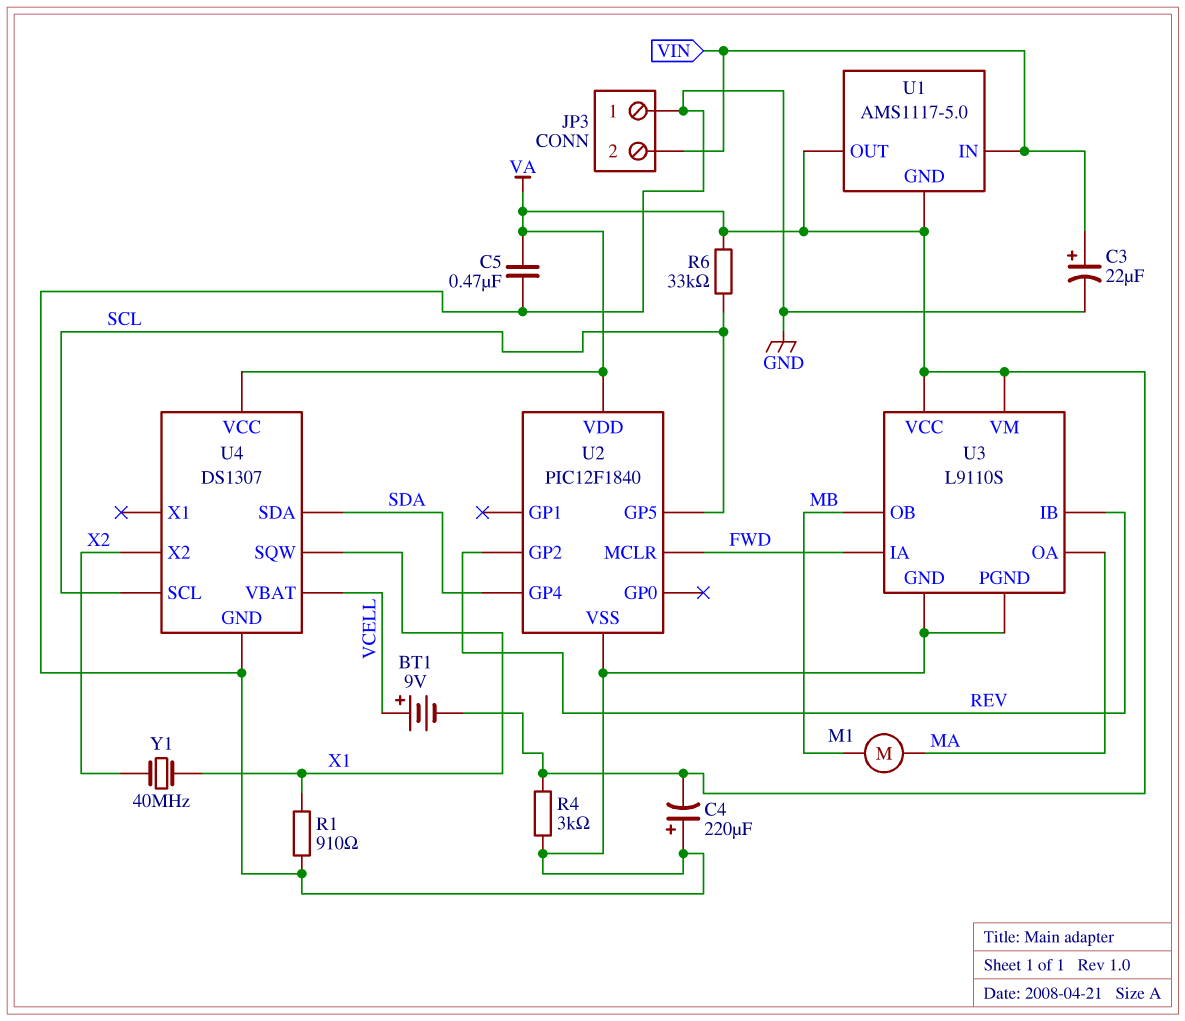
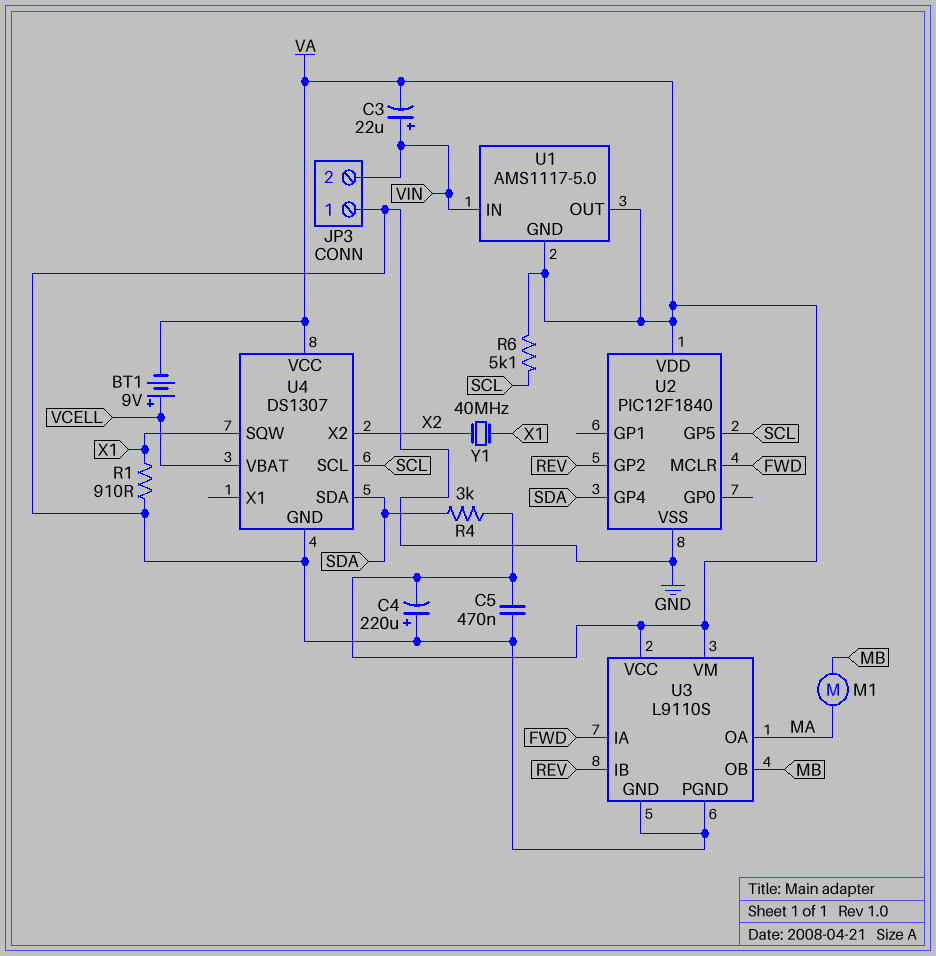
C3: 22uF (plus VIN, minus GND) -> 22uF (plus VIN, minus VA)
R4: 3k (GND, VA) -> 3k (SDA, VA)
R6: 33k (SCL, VA) -> 5.1k (SCL, VA)

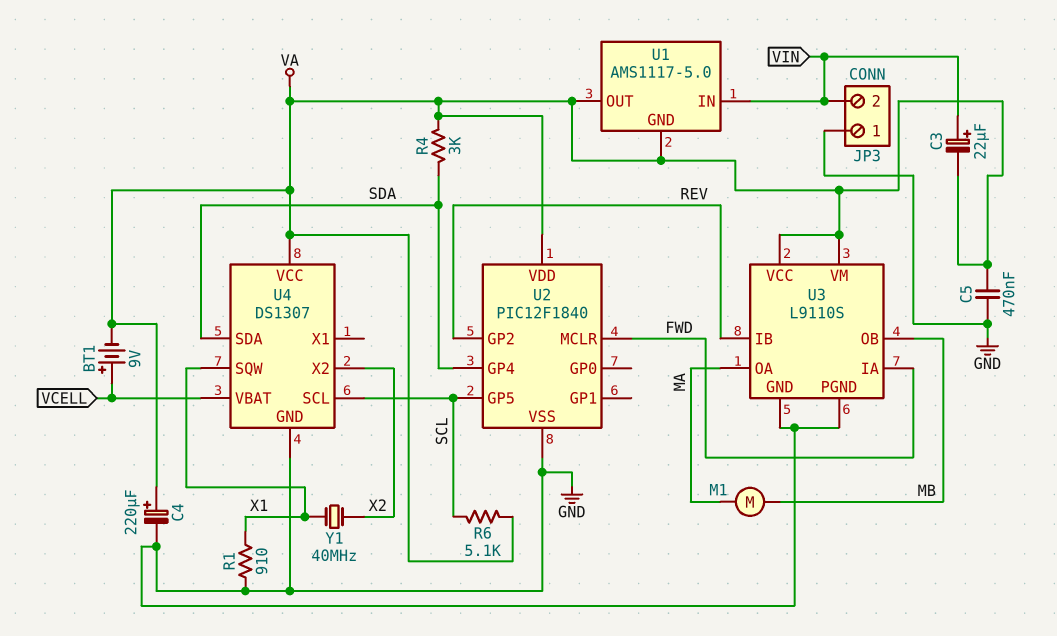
C4: 220uF (plus GND, minus VA) -> 220uF (plus VA, minus GND)

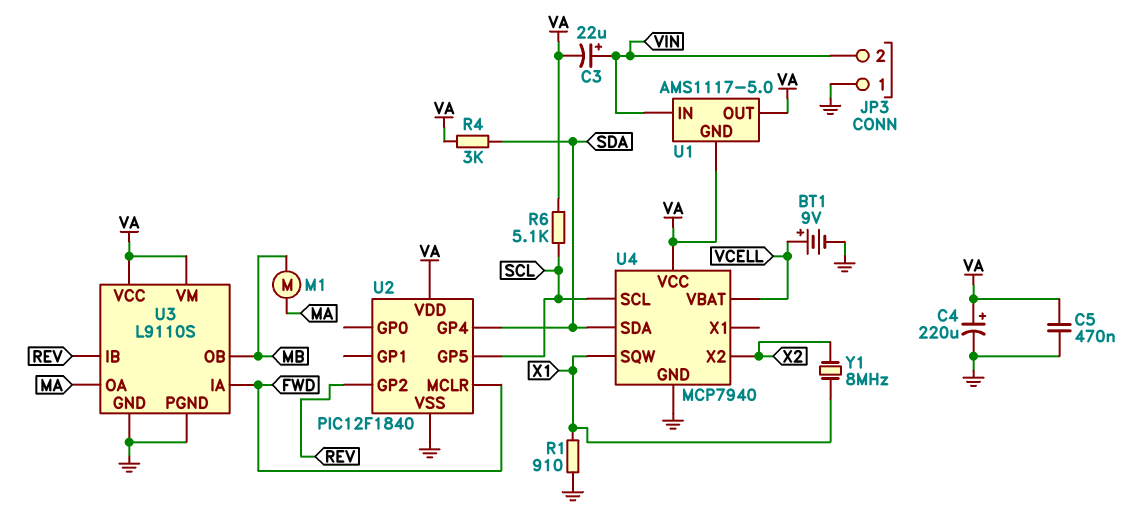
BT1: 9V (plus VCELL, minus VA) -> 9V (plus VCELL, minus GND)
U4: DS1307 -> MCP7940
Y1: 40MHz (X1, X2) -> 8MHz (X1, X2)

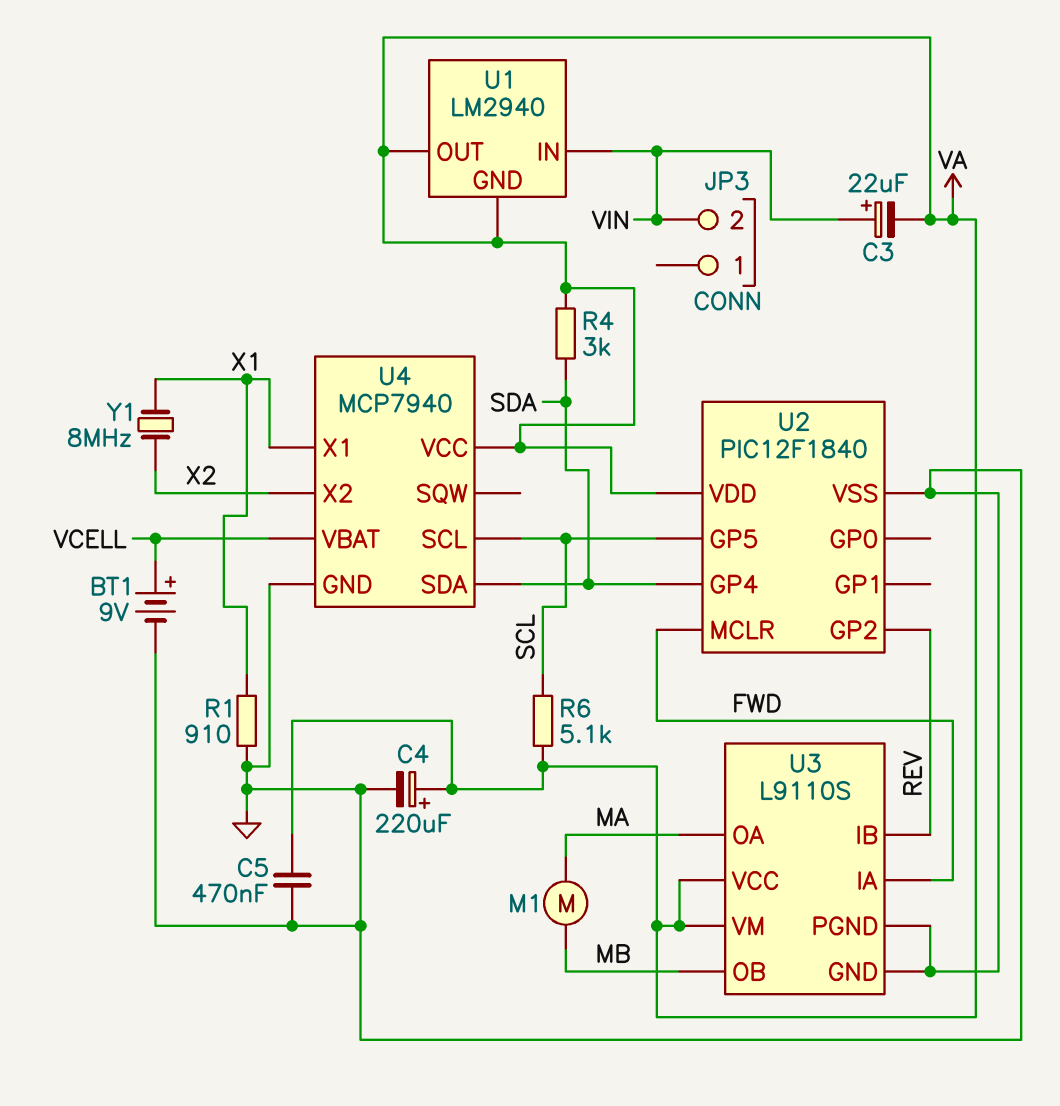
JP3 pin 1: GND -> none
U1: AMS1117-5.0 -> LM2940
U4 pin SQW: X1 -> none
U4 pin X1: none -> X1

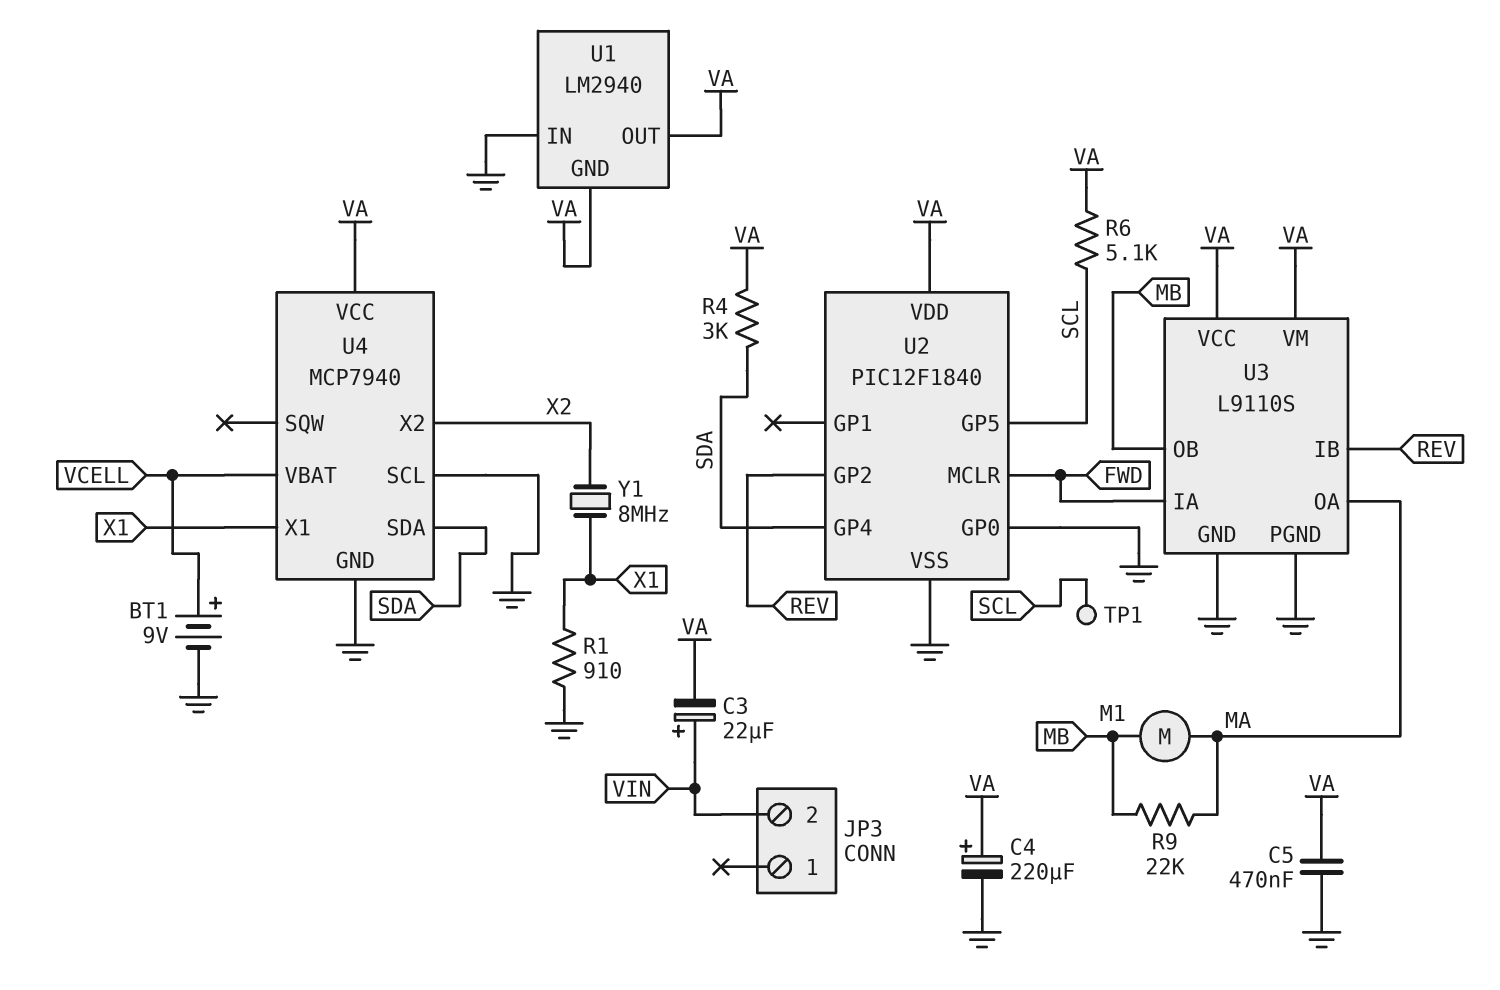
R9: none -> 22k (MA, MB)
TP1: none -> test point (SCL)
U1 pin IN: VIN -> GND
U2 pin GP0: none -> GND
U4 pin SCL: SCL -> GND

